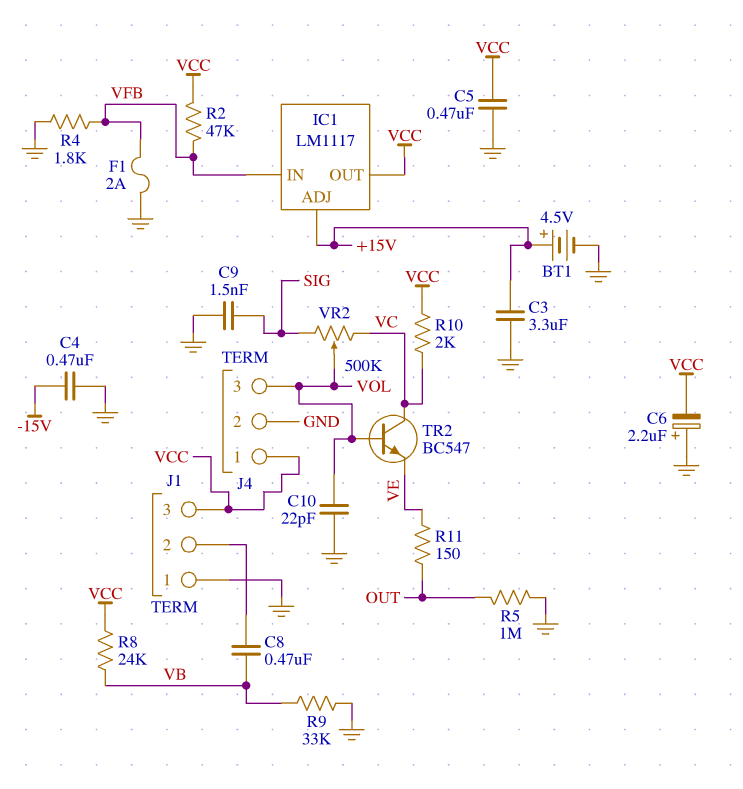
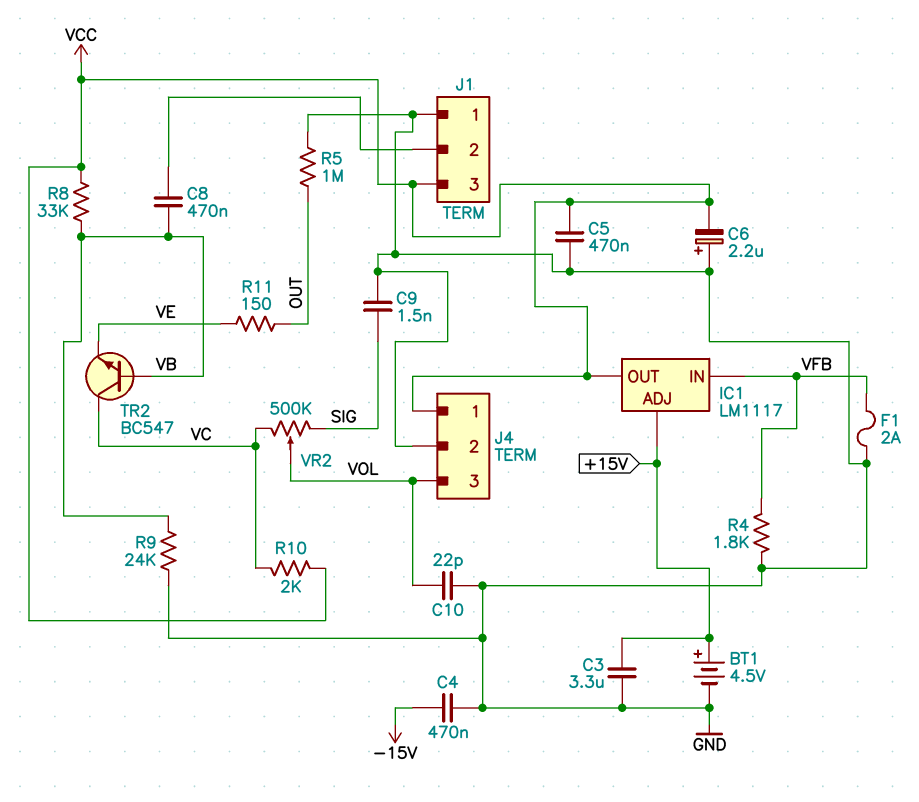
R2: 47k (VCC, VFB) -> none
R8: 24k (VB, VCC) -> 33k (VB, VCC)
R9: 33k (GND, VB) -> 24k (GND, VB)
TR2: NPN BC547 (B VOL, C VC, E VE) -> NPN BC547 (B VB, C VC, E VE)

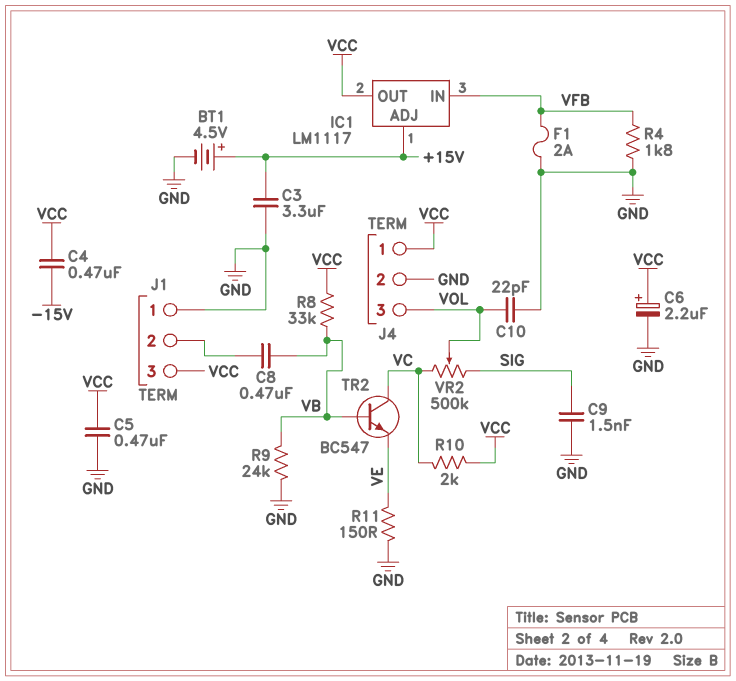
C4: 470nF (-15V, GND) -> 470nF (-15V, VCC)
C6: 2.2uF (plus GND, minus VCC) -> 2.2uF (plus VCC, minus GND)
R5: 1M (GND, OUT) -> none
R11: 150 (OUT, VE) -> 150 (GND, VE)

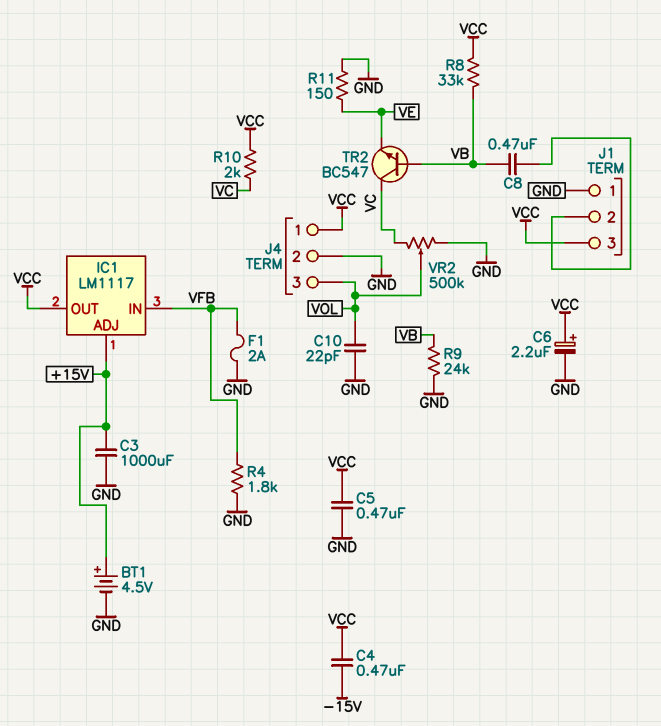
C3: 3.3uF (+15V, GND) -> 1000uF (+15V, GND)
C9: 1.5nF (GND, SIG) -> none
VR2: 500k (SIG, VC, wiper VOL) -> 500k (GND, VC, wiper VOL)

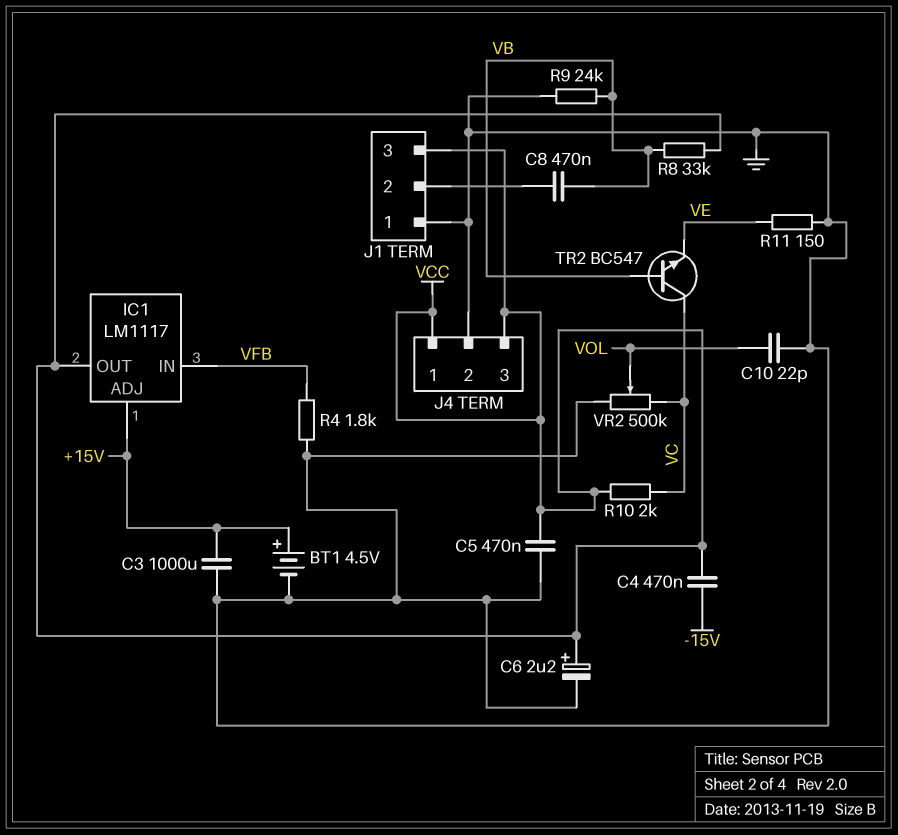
F1: 2A (GND, VFB) -> none
J4 pin 3: VOL -> VCC

